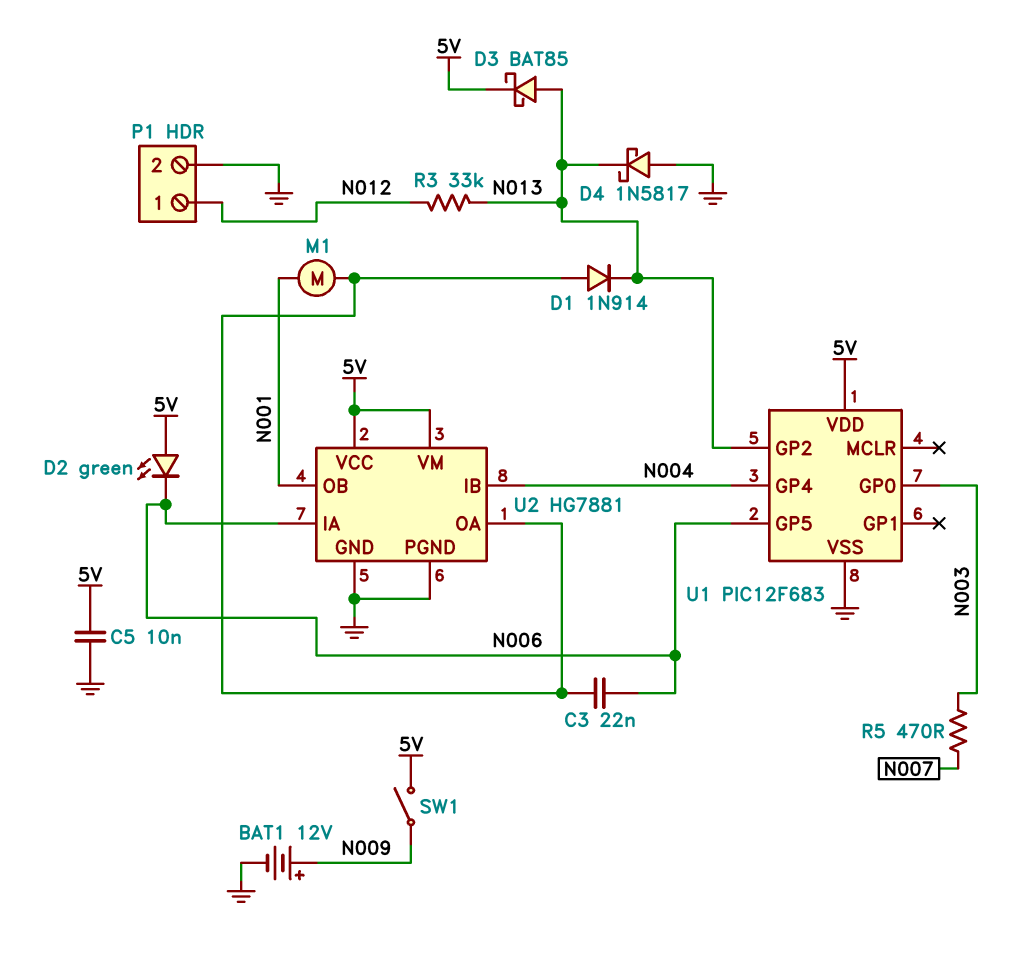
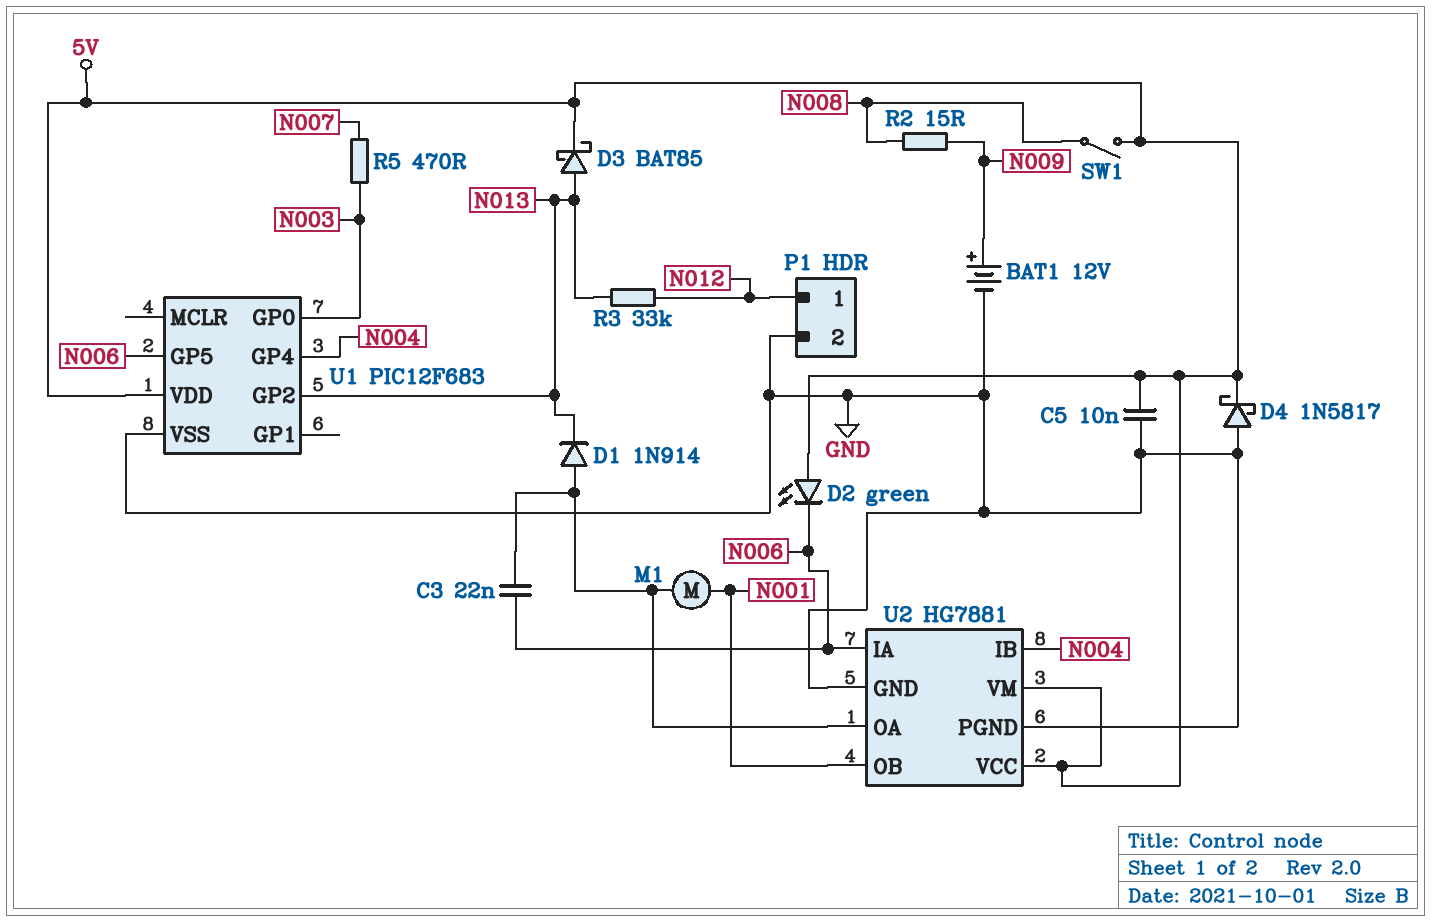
D4: schottky 1N5817 (A GND, K N013) -> schottky 1N5817 (A GND, K 5V)
R2: none -> 15 (N008, N009)
SW1: switch (5V, N009) -> switch (5V, N008)

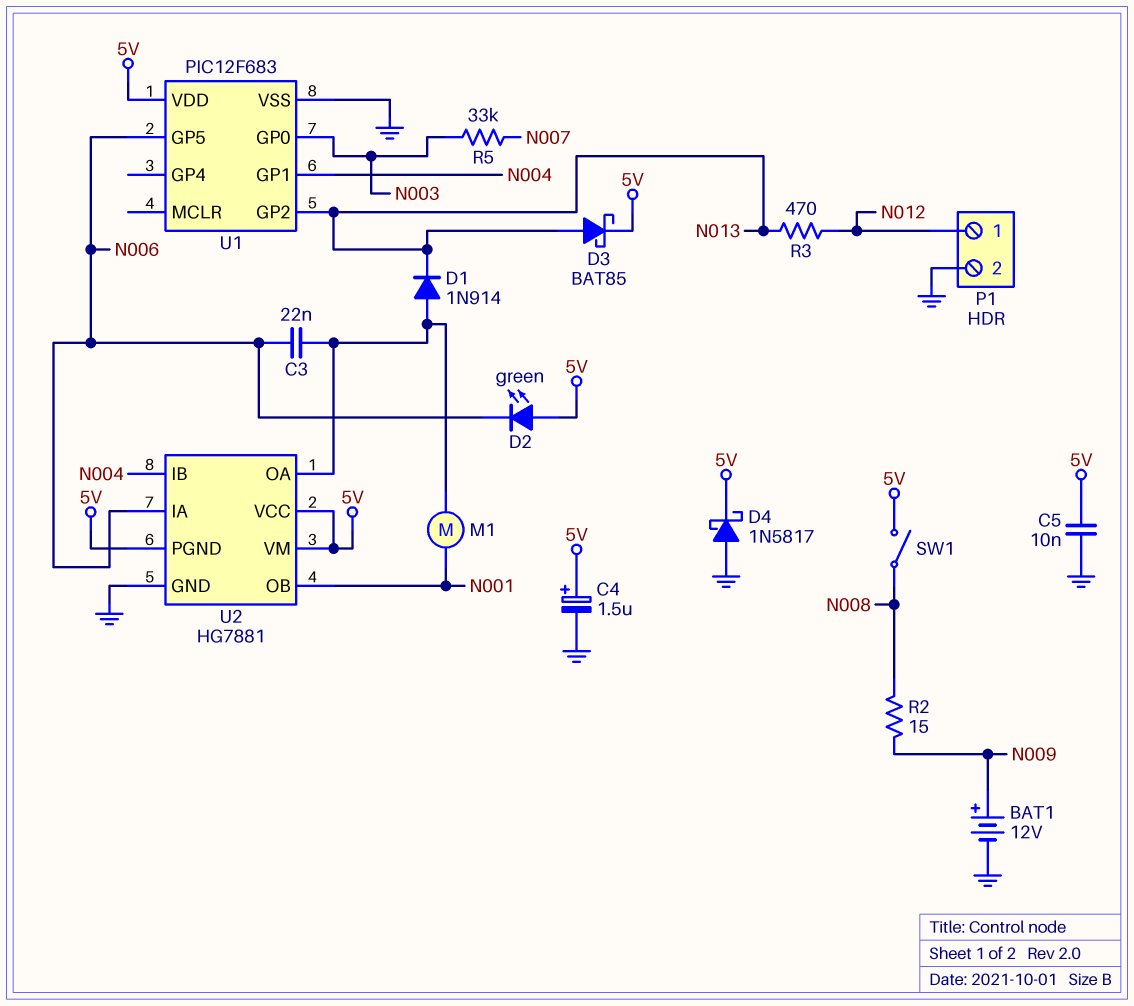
C4: none -> 1.5uF (plus 5V, minus GND)
R3: 33k (N012, N013) -> 470 (N012, N013)
R5: 470 (N003, N007) -> 33k (N003, N007)
U1 pin GP1: none -> N004
U1 pin GP4: N004 -> none
U2 pin PGND: GND -> 5V

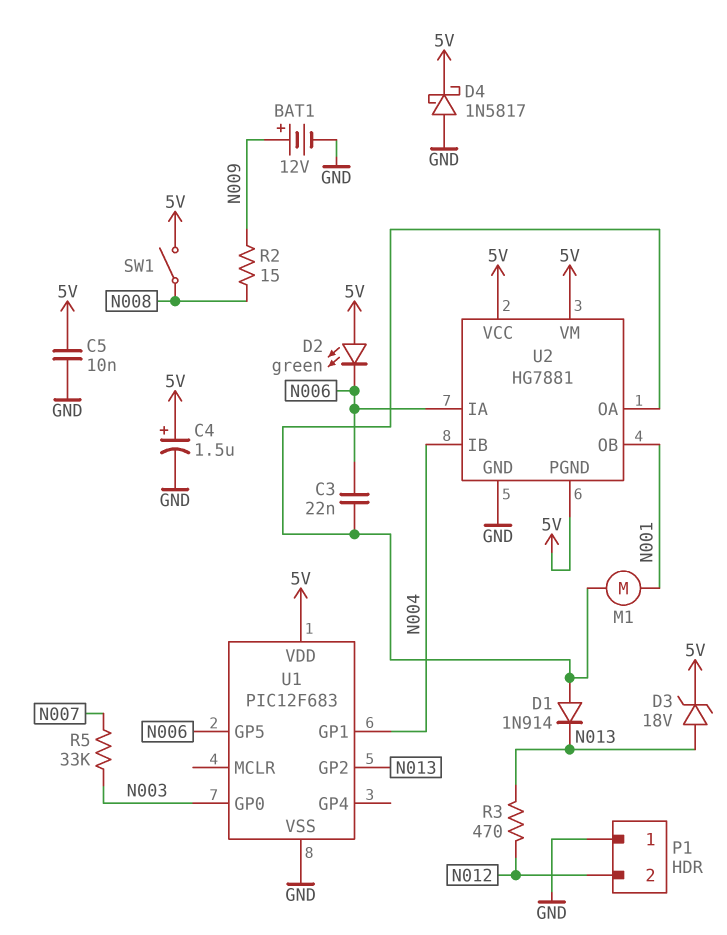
D3: schottky BAT85 (A N013, K 5V) -> zener 18V (A N013, K 5V)
P1 pin 1: N012 -> GND
P1 pin 2: GND -> N012

